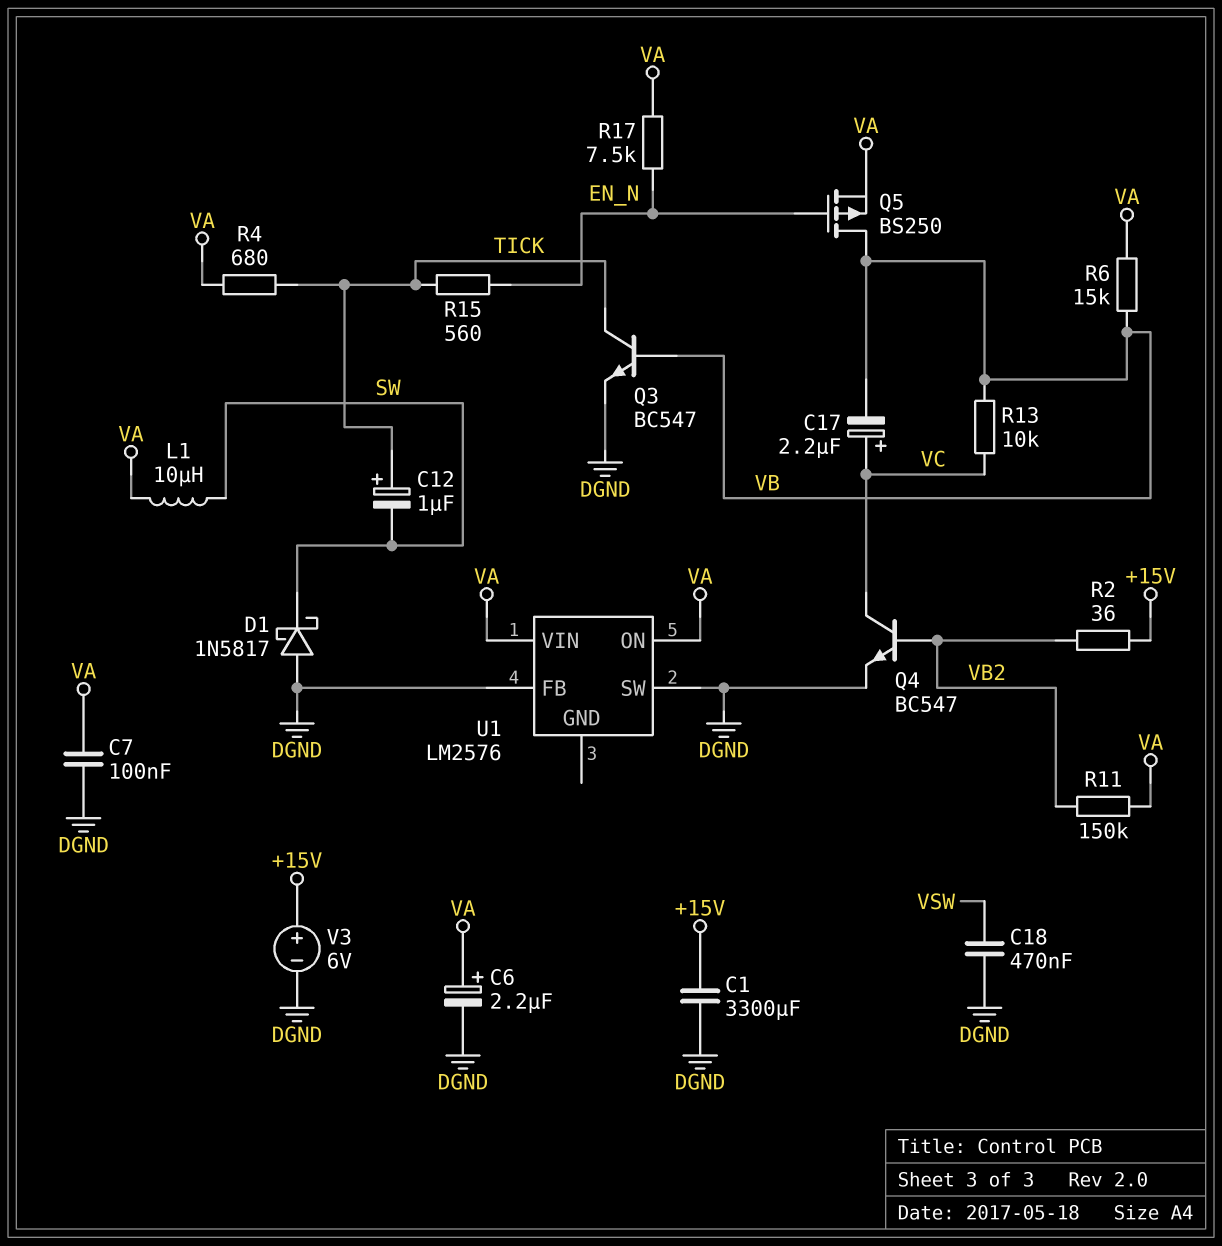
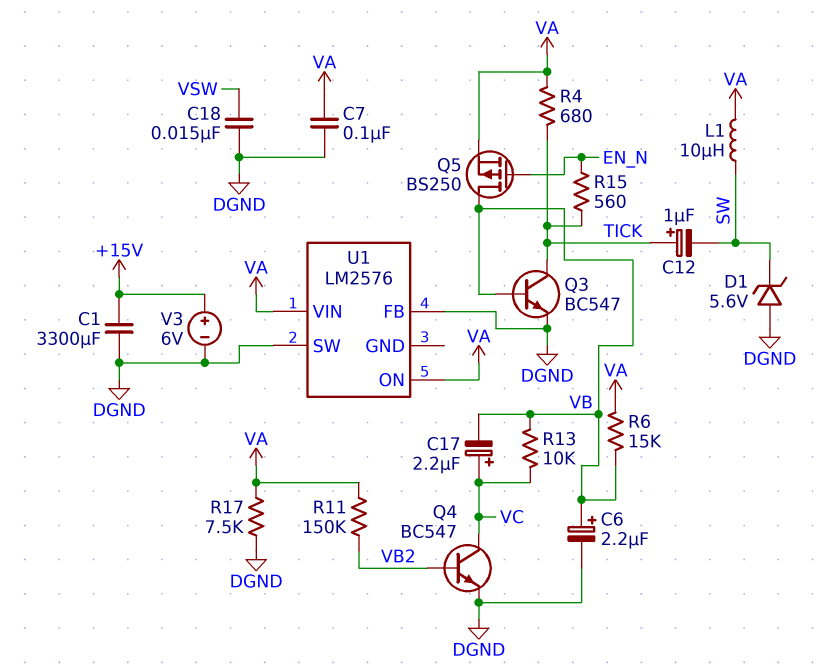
C6: 2.2uF (plus VA, minus DGND) -> 2.2uF (plus VB, minus DGND)
C18: 470nF (DGND, VSW) -> 15nF (DGND, VSW)
D1: schottky 1N5817 (A DGND, K SW) -> zener 5.6V (A DGND, K SW)
R2: 36 (+15V, VB2) -> none
R17: 7.5k (EN_N, VA) -> 7.5k (DGND, VA)

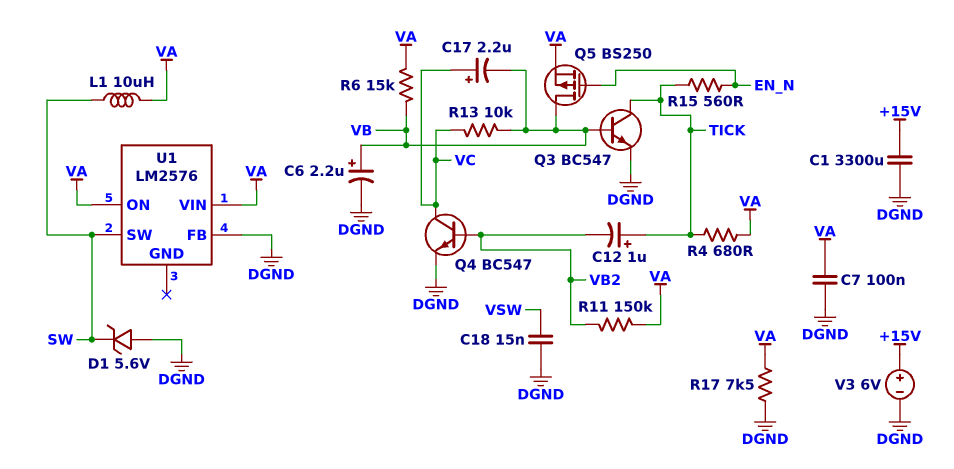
C12: 1uF (plus TICK, minus SW) -> 1uF (plus TICK, minus VB2)
U1 pin SW: DGND -> SW

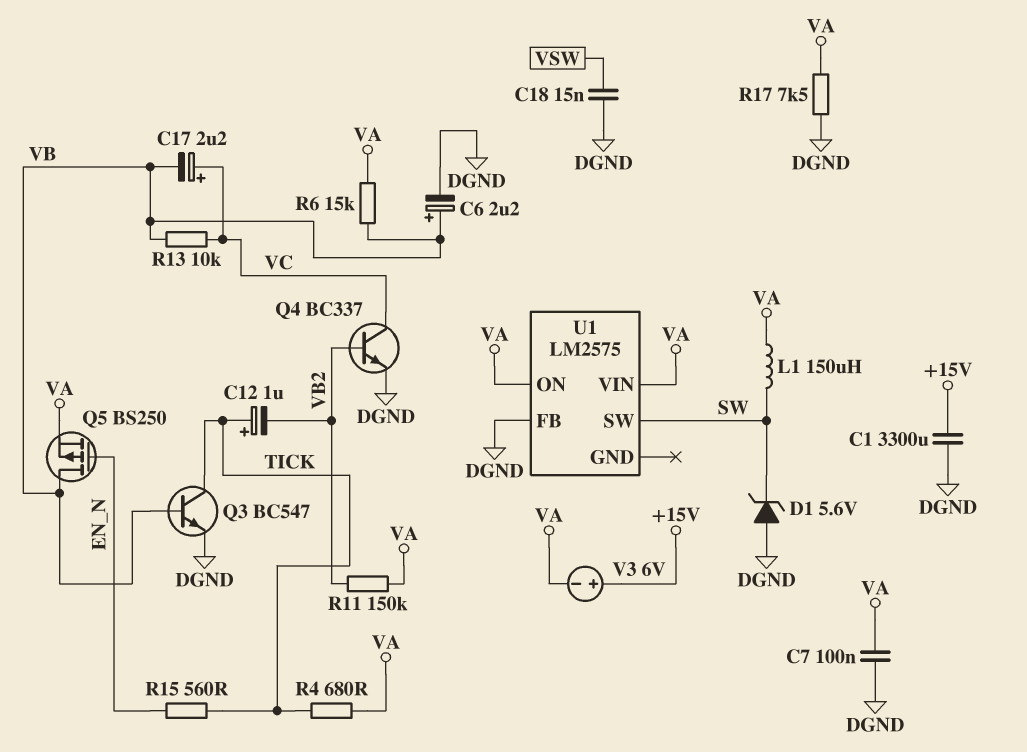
L1: 10uH (SW, VA) -> 150uH (SW, VA)
Q4: NPN BC547 (B VB2, C VC, E DGND) -> NPN BC337 (B VB2, C VC, E DGND)
U1: LM2576 -> LM2575
V3: 6V (plus +15V, minus DGND) -> 6V (plus +15V, minus VA)

